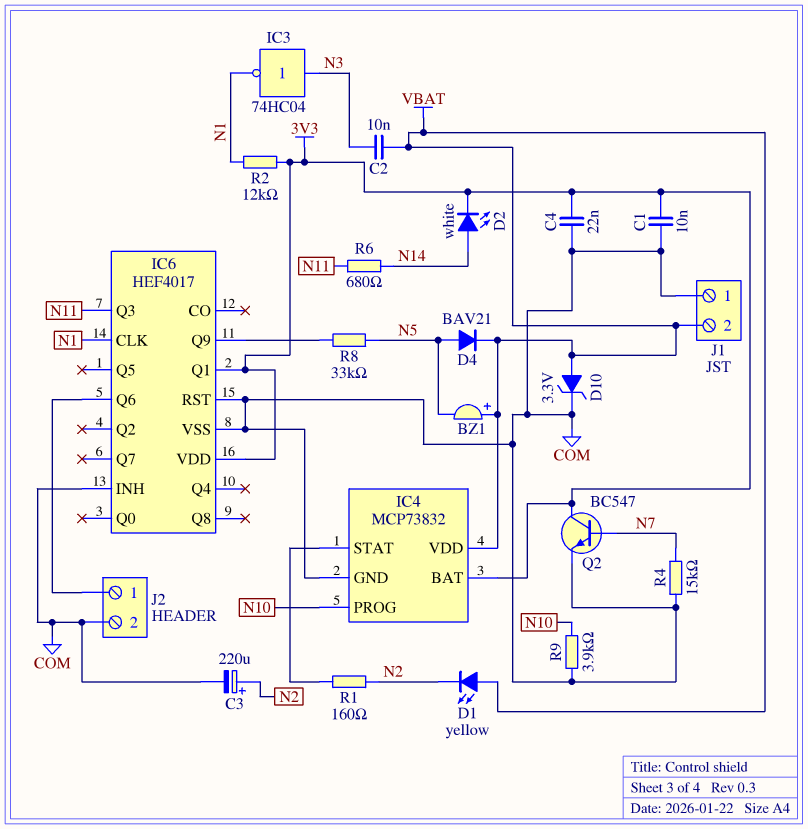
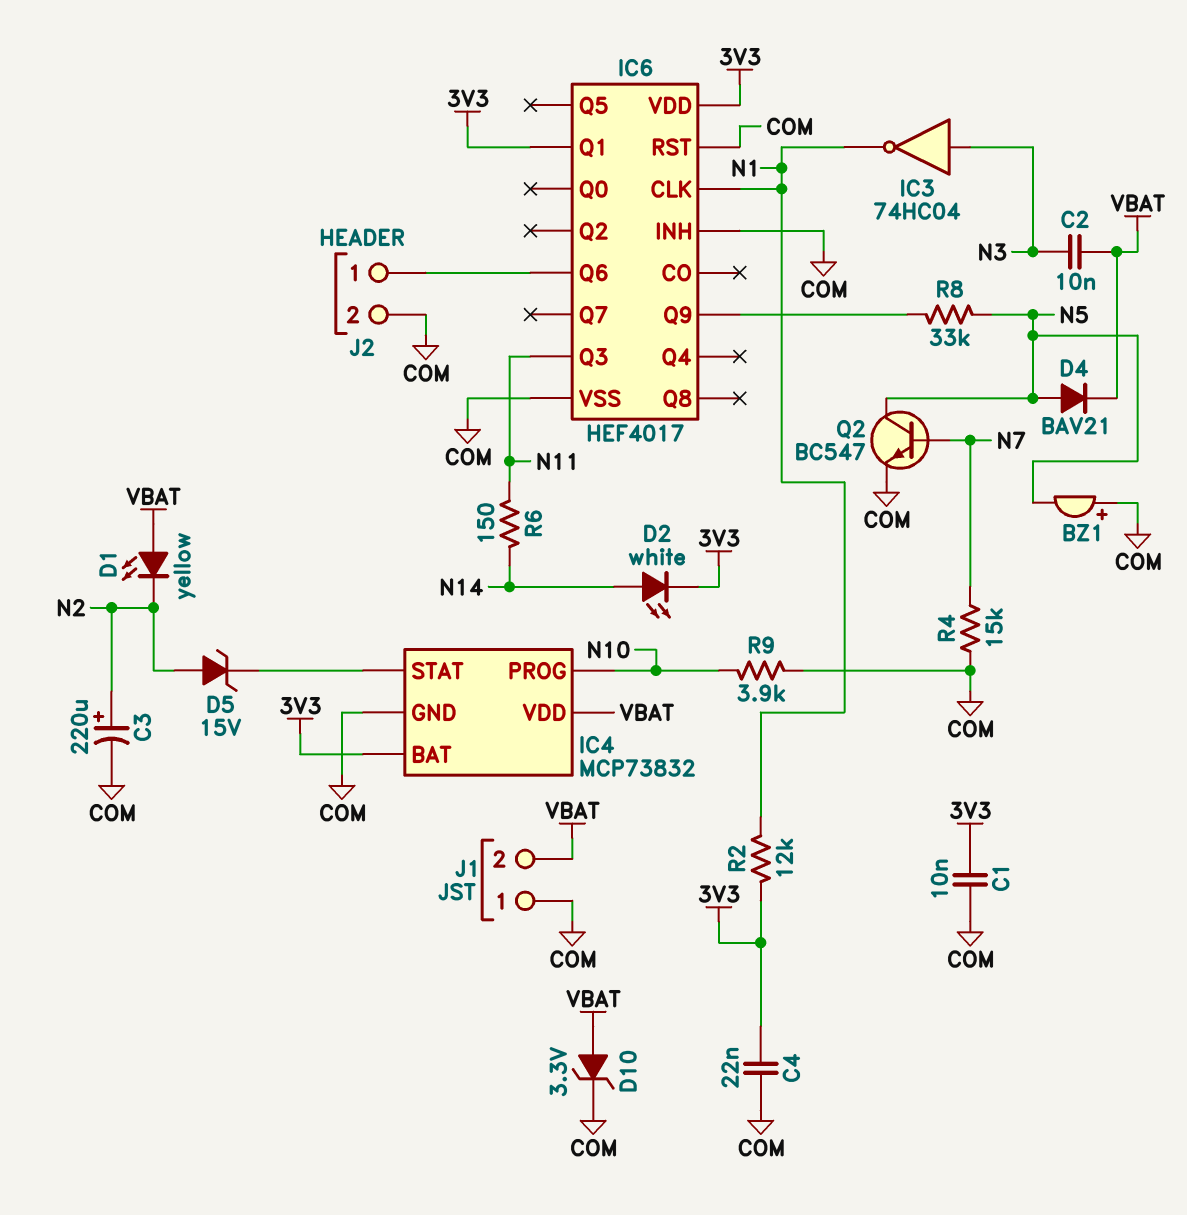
BZ1: buzzer (plus VBAT, minus N5) -> buzzer (plus COM, minus N5)
D5: none -> zener 15V (A N2, K IC4/STAT)
Q2: NPN BC547 (B N7, C 3V3, E COM) -> NPN BC547 (B N7, C N5, E COM)
R1: 160 (IC4/STAT, N2) -> none
R6: 680 (N11, N14) -> 150 (N11, N14)

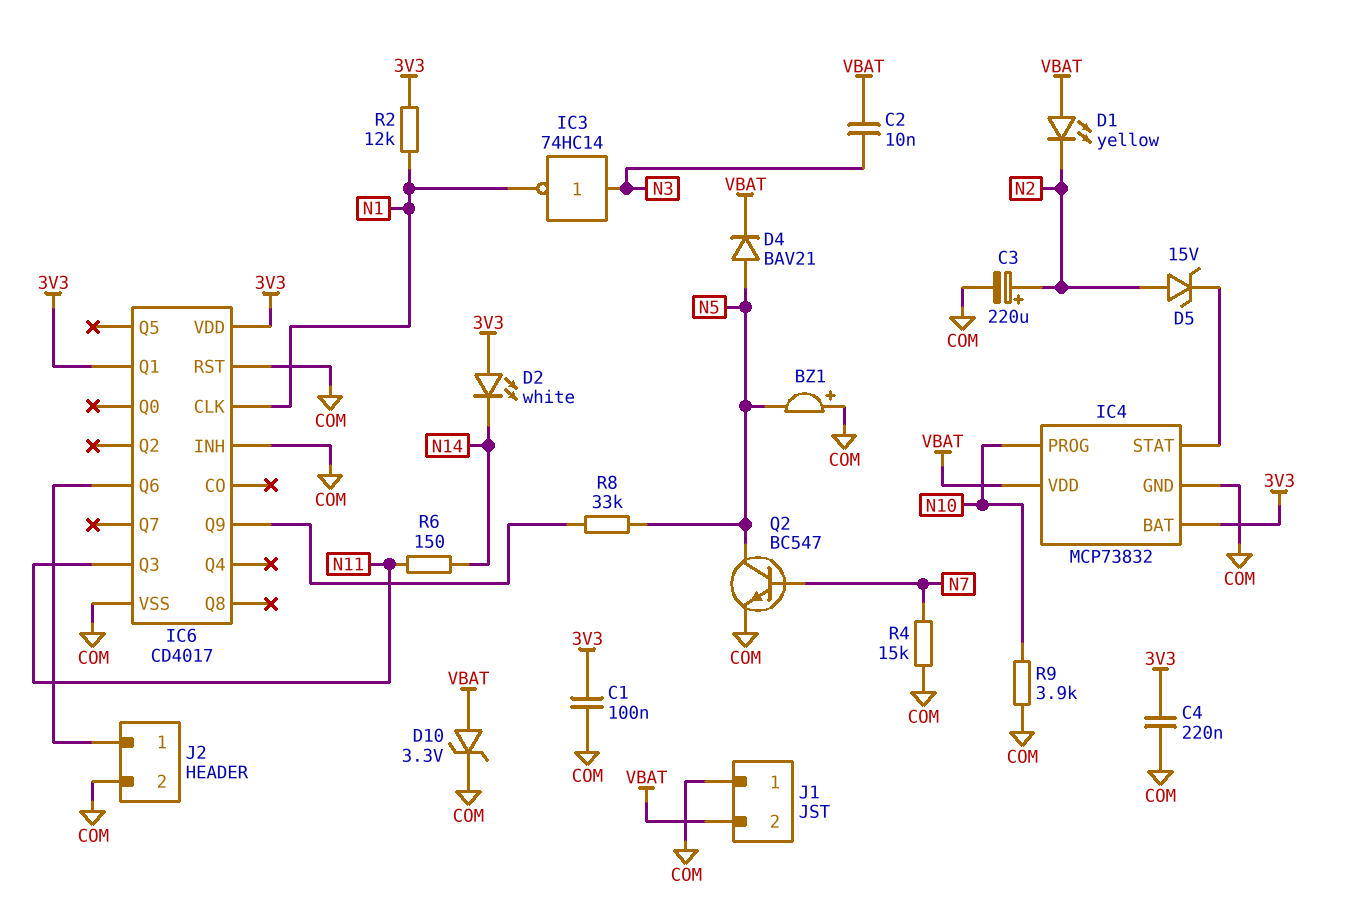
C1: 10nF (3V3, COM) -> 100nF (3V3, COM)
C4: 22nF (3V3, COM) -> 220nF (3V3, COM)
D2: LED white (A N14, K 3V3) -> LED white (A 3V3, K N14)
IC3: NOT 74HC04 (in N3, out N1) -> NOT 74HC14 (in N3, out N1)
IC6: HEF4017 -> CD4017

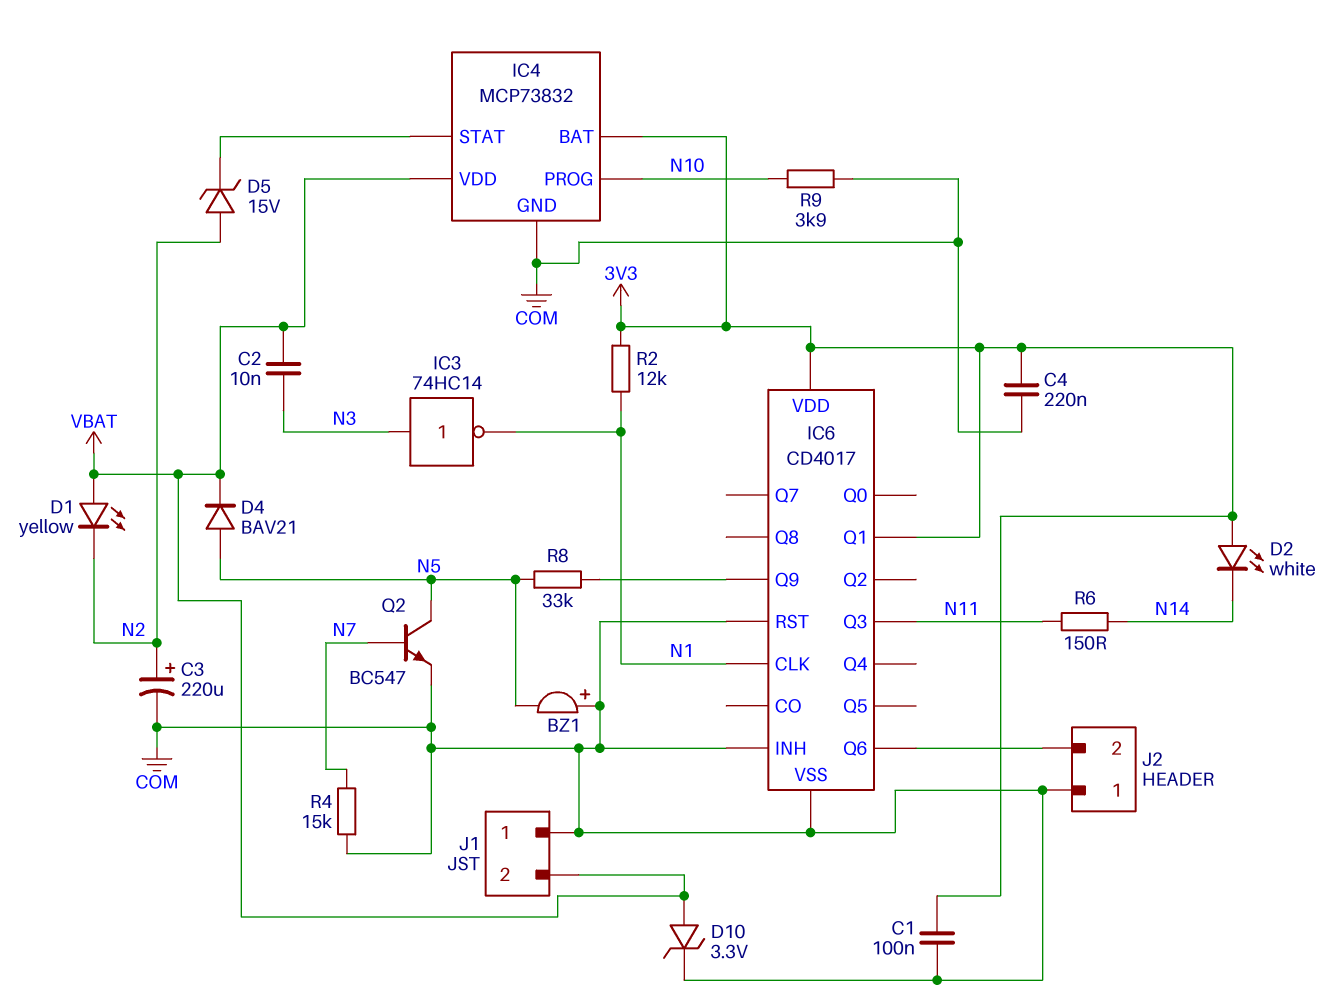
J2 pin 1: IC6/Q6 -> COM
J2 pin 2: COM -> IC6/Q6

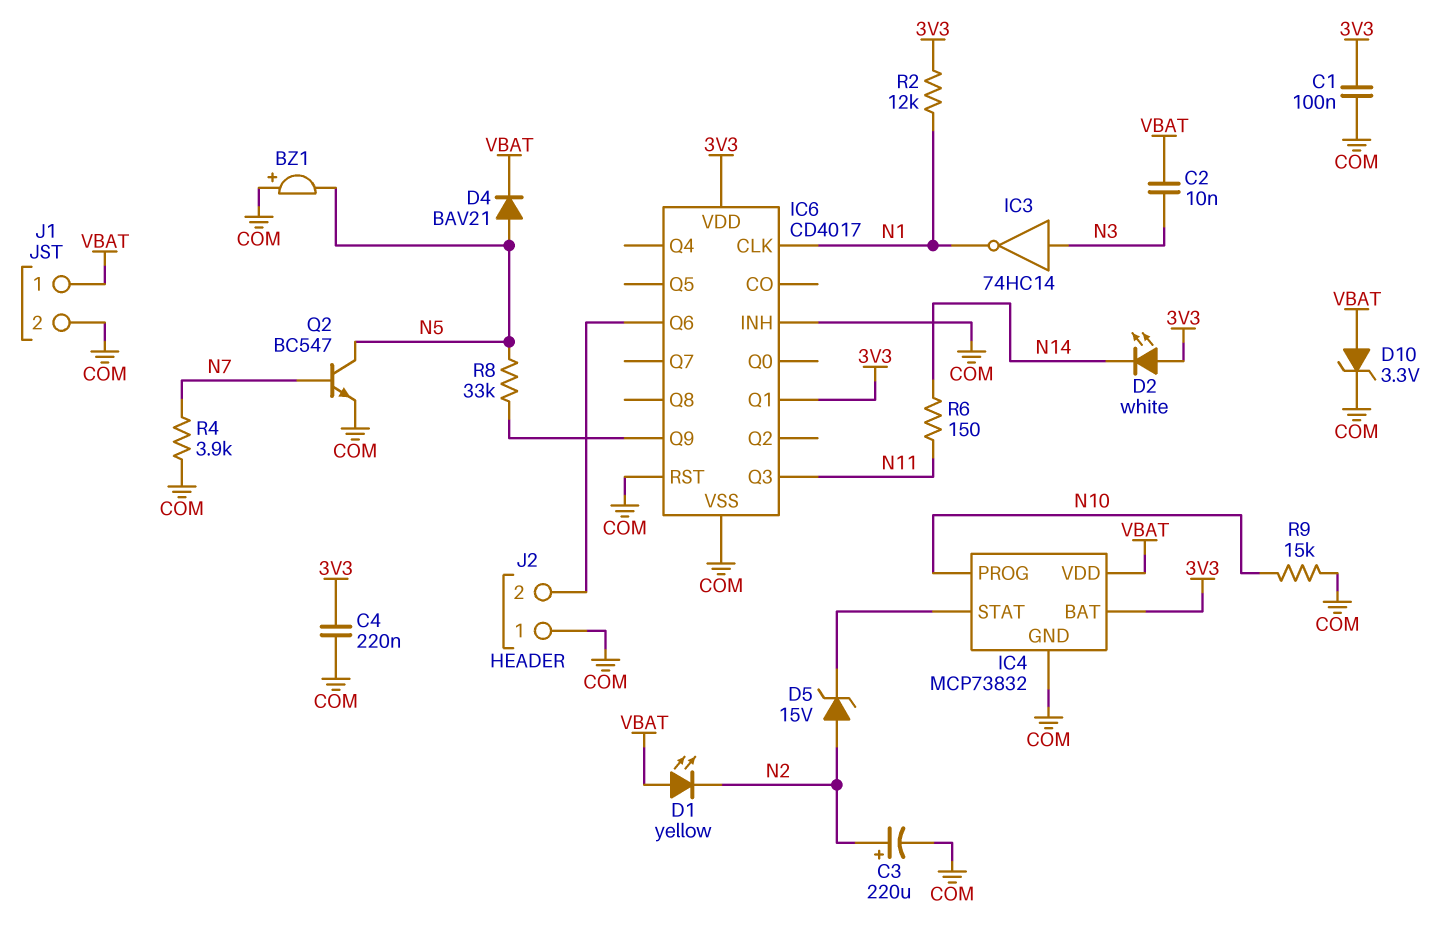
J1 pin 1: COM -> VBAT
J1 pin 2: VBAT -> COM
R4: 15k (COM, N7) -> 3.9k (COM, N7)
R9: 3.9k (COM, N10) -> 15k (COM, N10)

